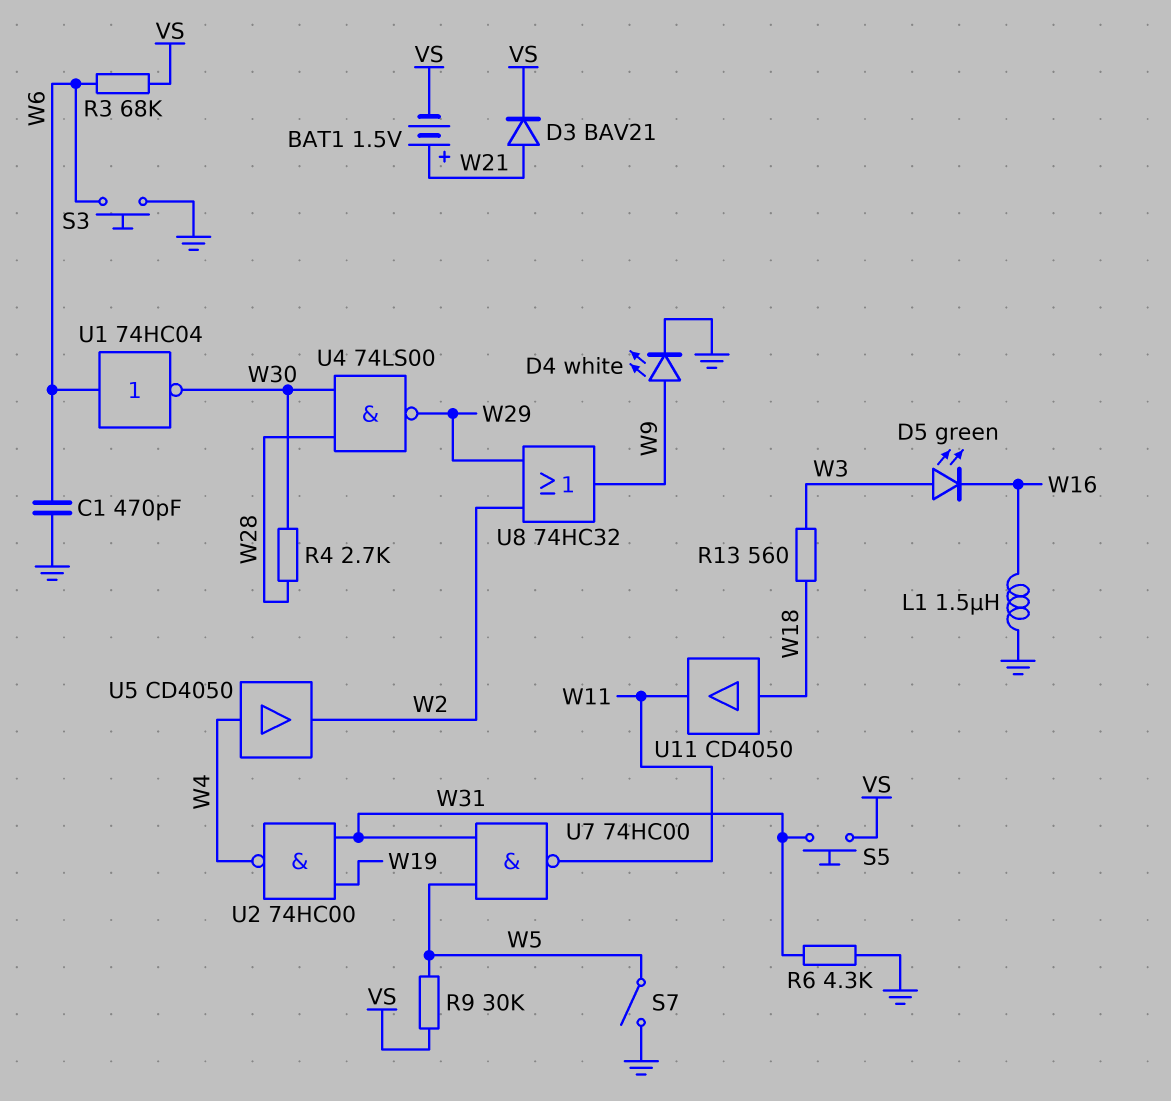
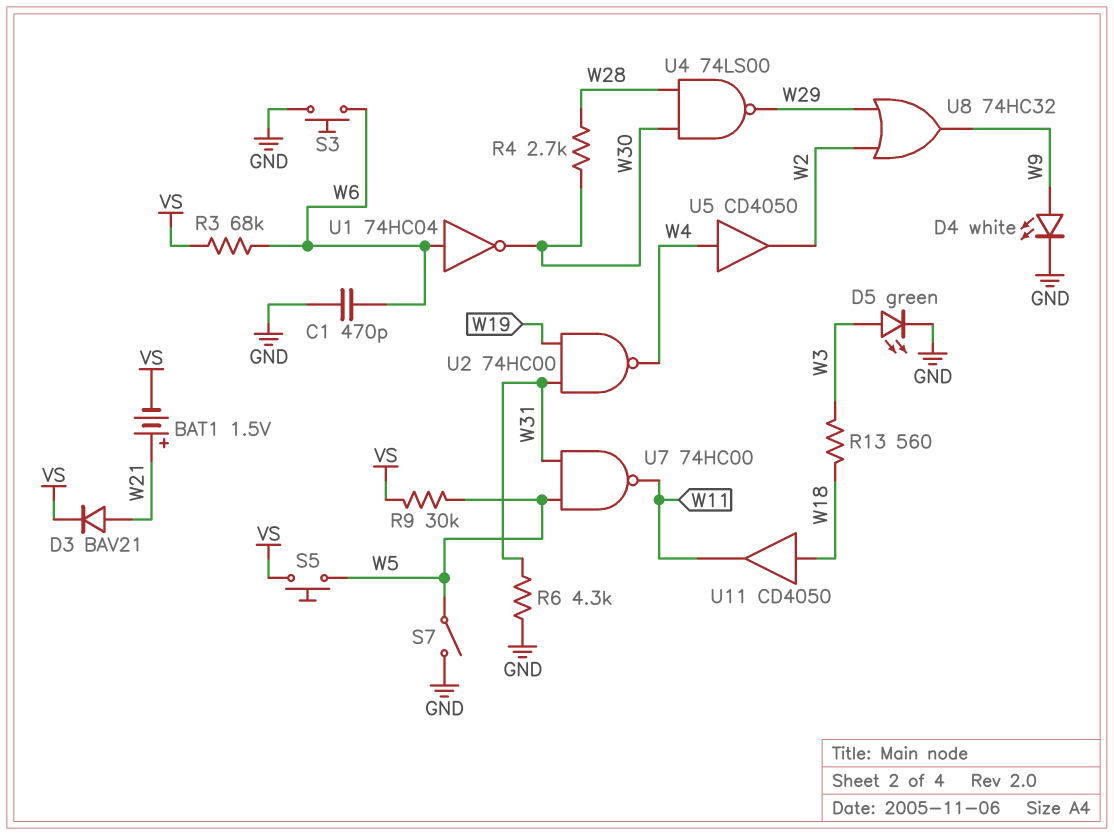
D5: LED green (A W3, K W16) -> LED green (A W3, K GND)
L1: 1.5uH (GND, W16) -> none
S5: button (VS, W31) -> button (VS, W5)

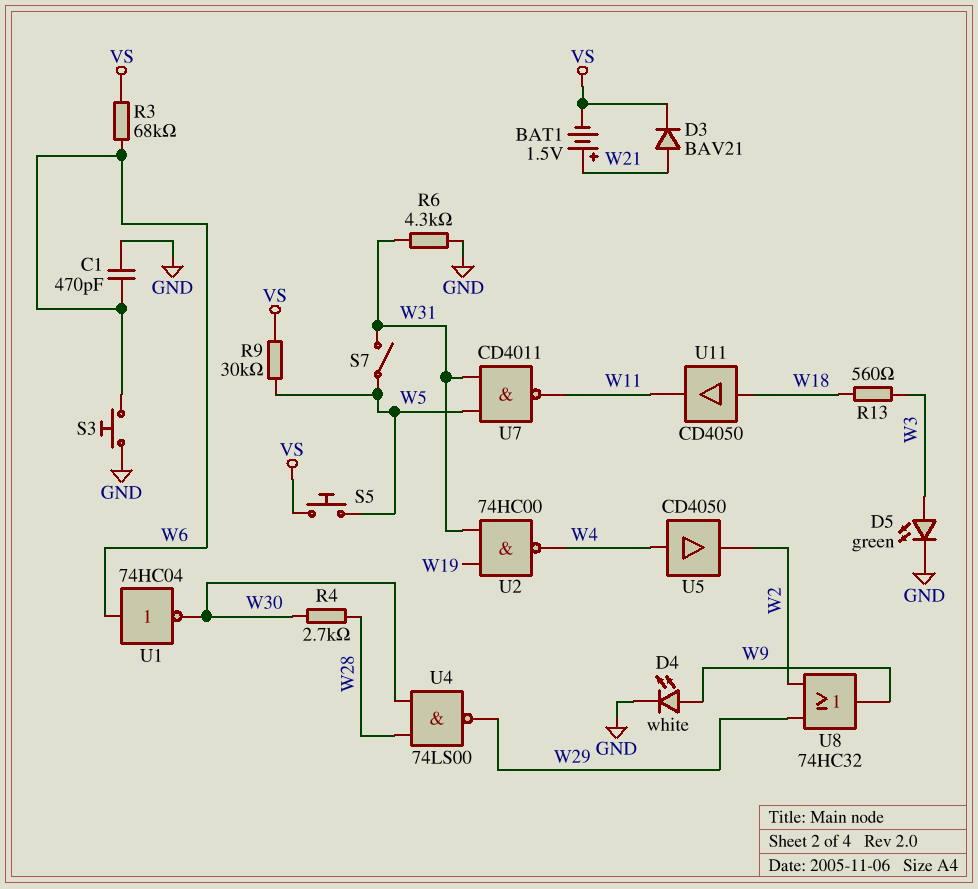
S7: switch (GND, W5) -> switch (W5, W31)
U7: NAND 74HC00 (in W5, in W31, out W11) -> NAND CD4011 (in W5, in W31, out W11)

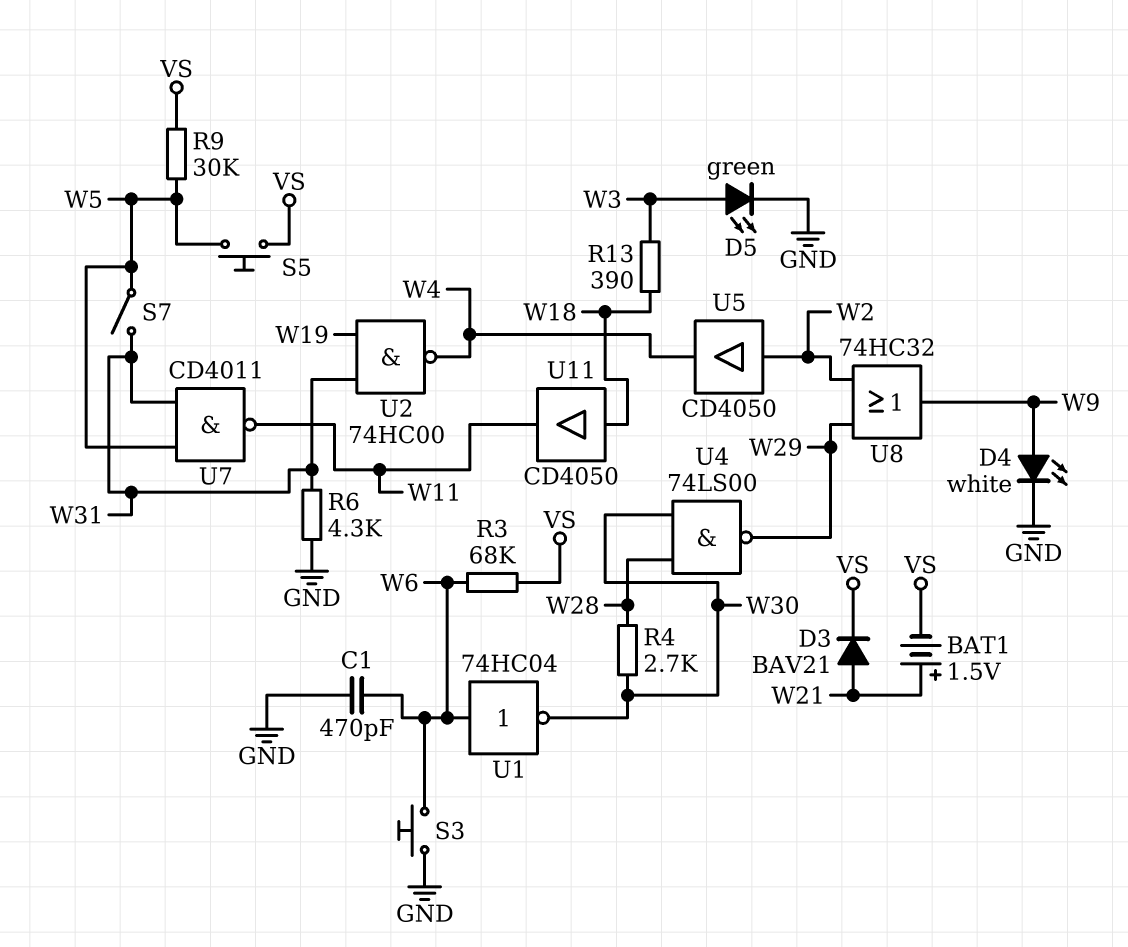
R13: 560 (W3, W18) -> 390 (W3, W18)
U5: buffer CD4050 (in W4, out W2) -> buffer CD4050 (in W2, out W4)

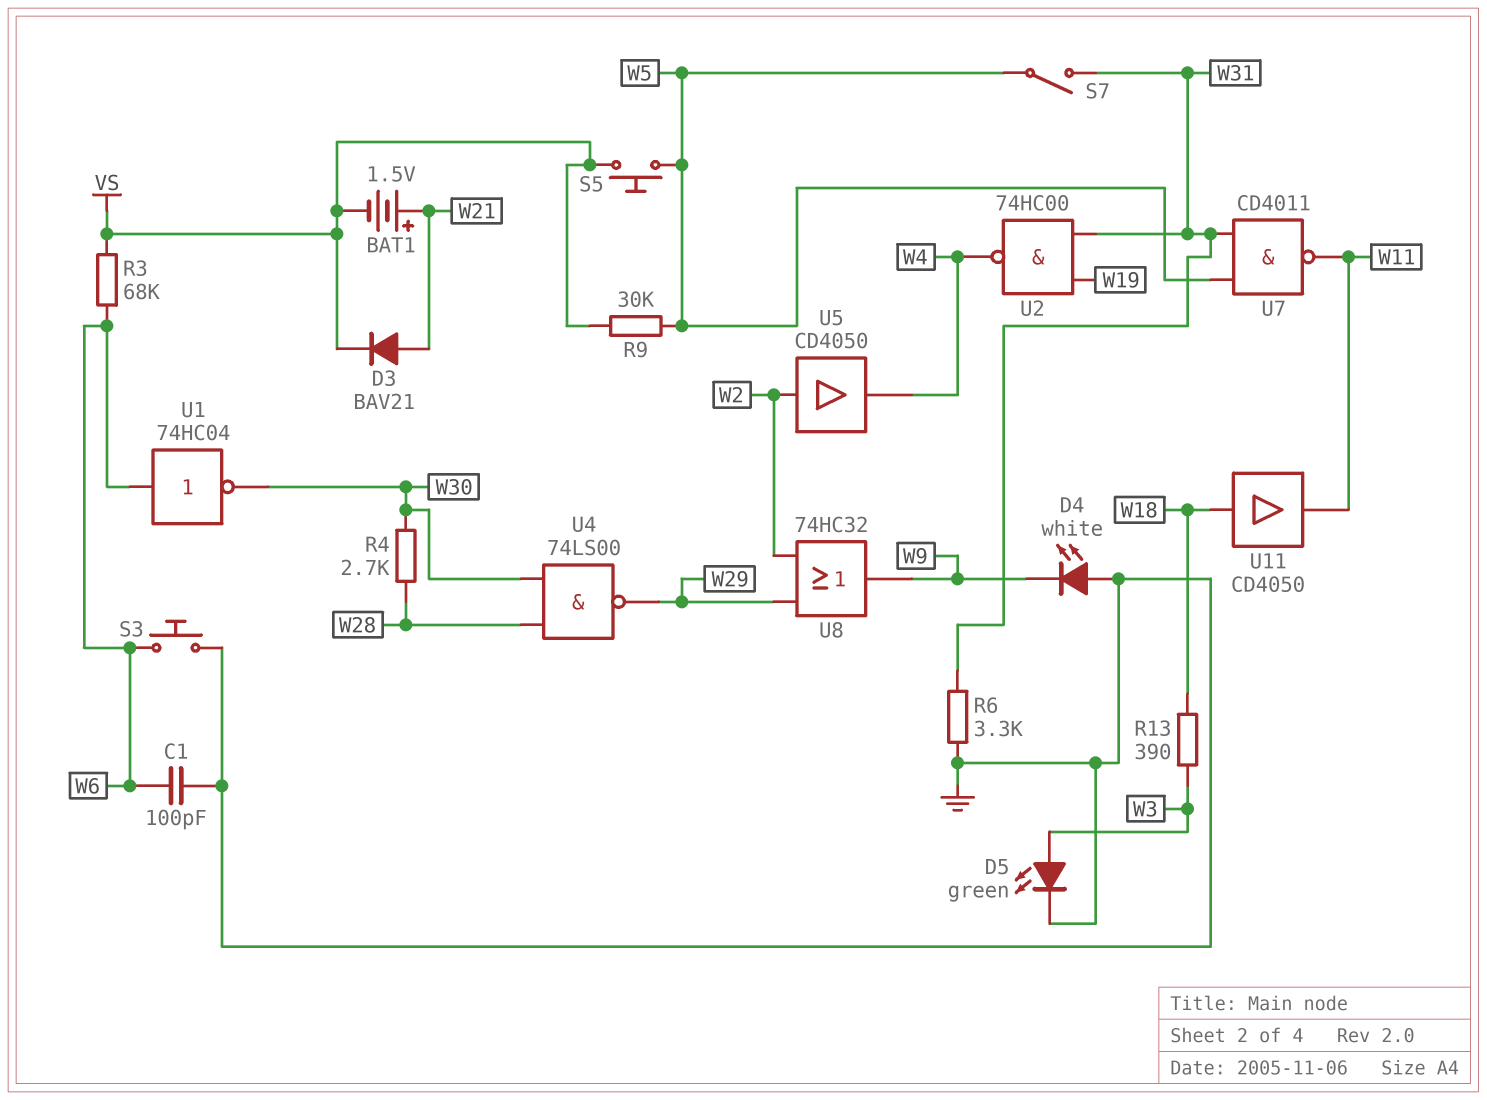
C1: 470pF (GND, W6) -> 100pF (GND, W6)
D4: LED white (A W9, K GND) -> LED white (A GND, K W9)
R6: 4.3k (GND, W31) -> 3.3k (GND, W31)

